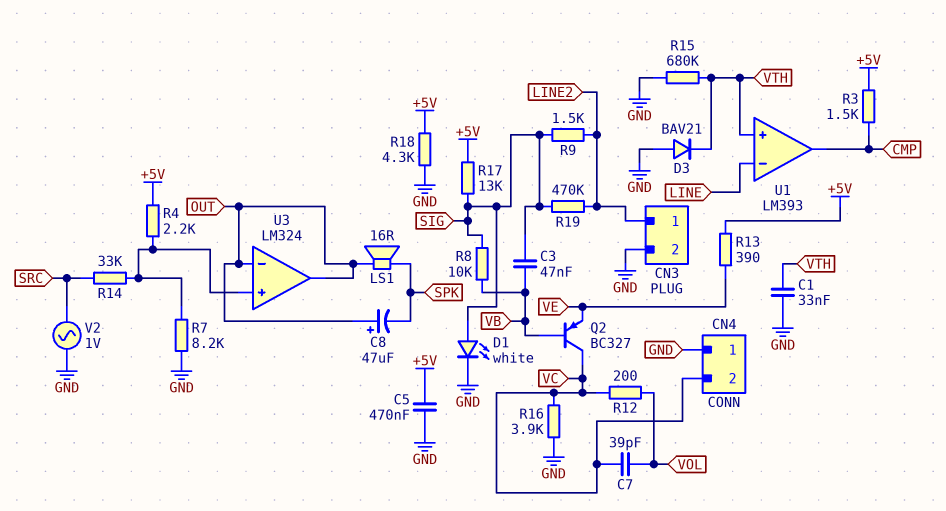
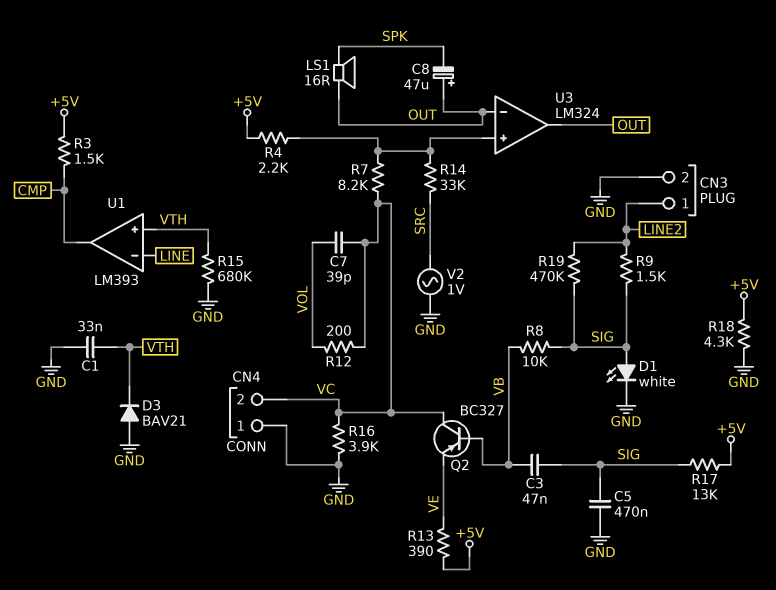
C5: 470nF (+5V, GND) -> 470nF (GND, SIG)
R7: 8.2k (GND, U3/in+) -> 8.2k (U3/in+, VC)

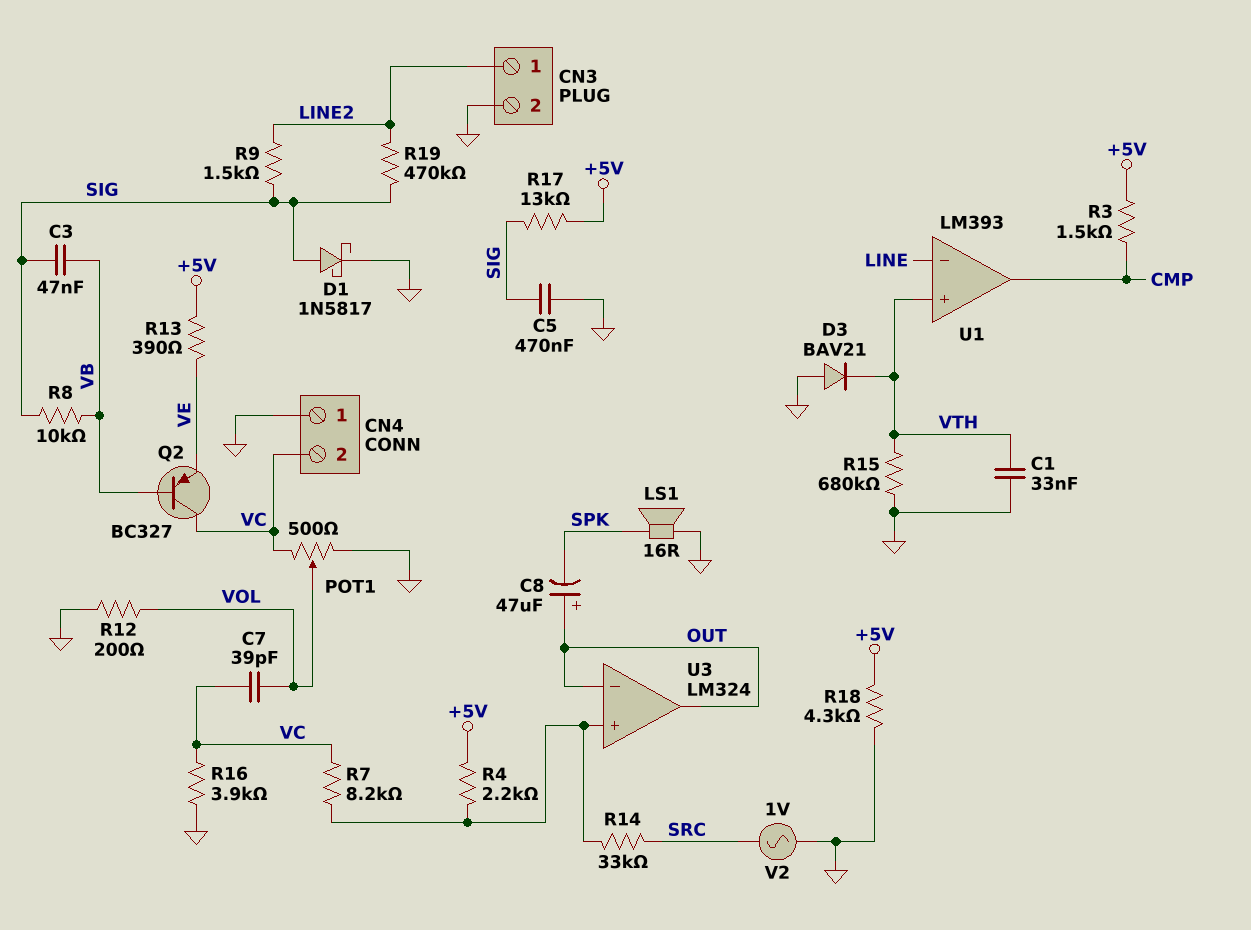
D1: LED white (A SIG, K GND) -> schottky 1N5817 (A SIG, K GND)
LS1: speaker 16R (OUT, SPK) -> speaker 16R (GND, SPK)
POT1: none -> 500 (GND, VC, wiper VOL)
R12: 200 (VC, VOL) -> 200 (GND, VOL)

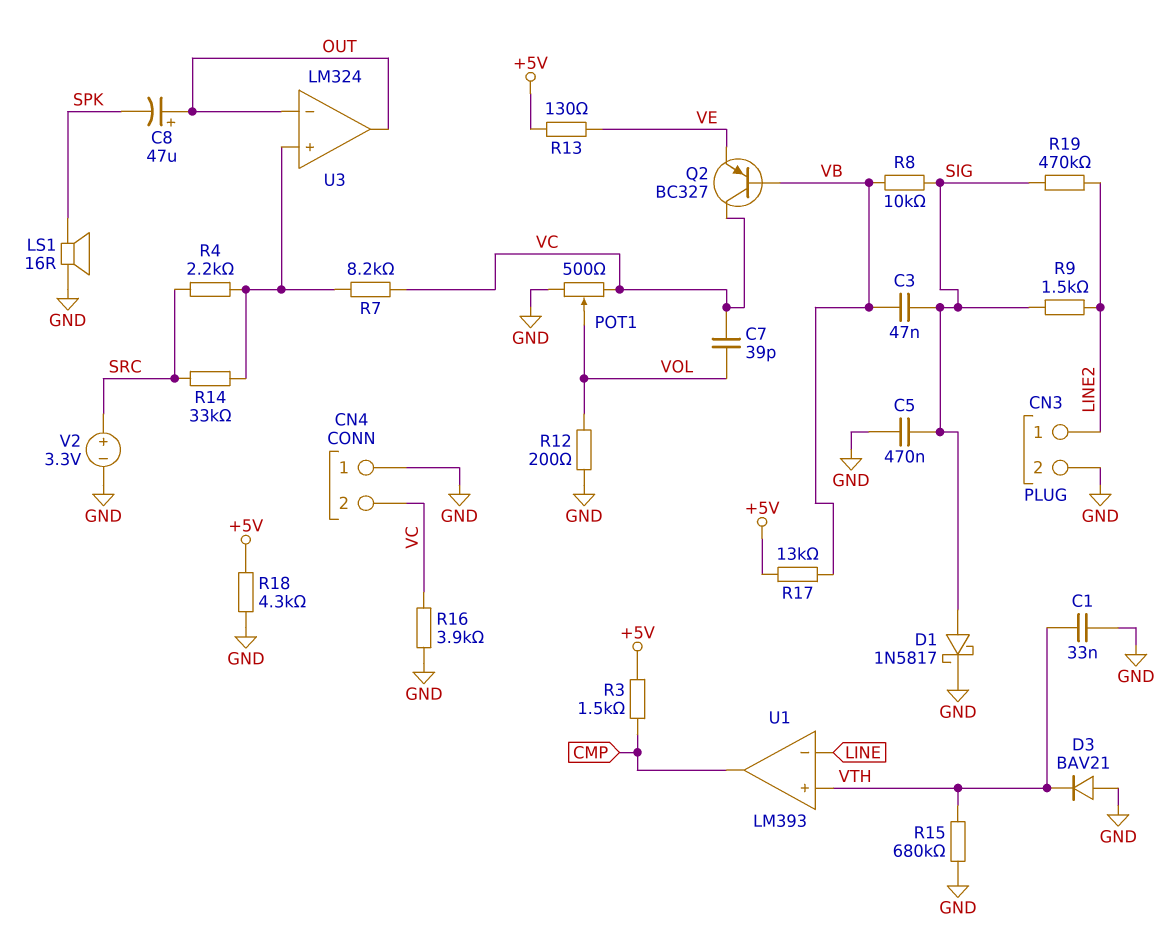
R4: 2.2k (+5V, U3/in+) -> 2.2k (SRC, U3/in+)
R13: 390 (+5V, VE) -> 130 (+5V, VE)
R17: 13k (+5V, SIG) -> 13k (+5V, VB)
V2: AC 1V (GND, SRC) -> 3.3V (plus SRC, minus GND)

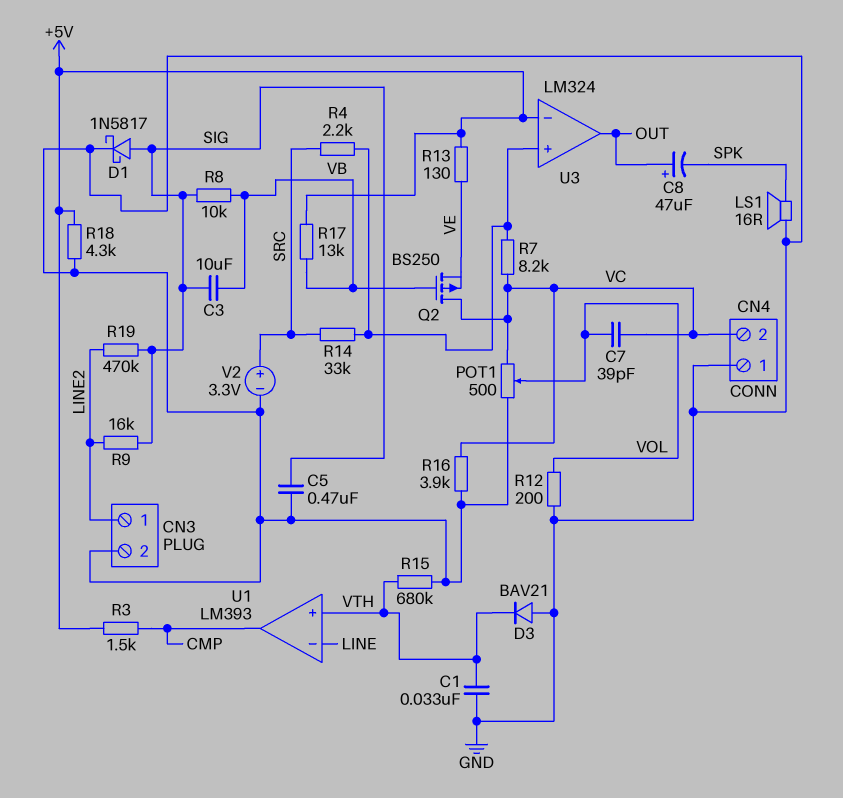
C3: 47nF (SIG, VB) -> 10uF (SIG, VB)
Q2: PNP BC327 (B VB, C VC, E VE) -> PMOS BS250 (G VB, D VC, S VE)
R9: 1.5k (LINE2, SIG) -> 16k (LINE2, SIG)
U3 pin in-: OUT -> +5V

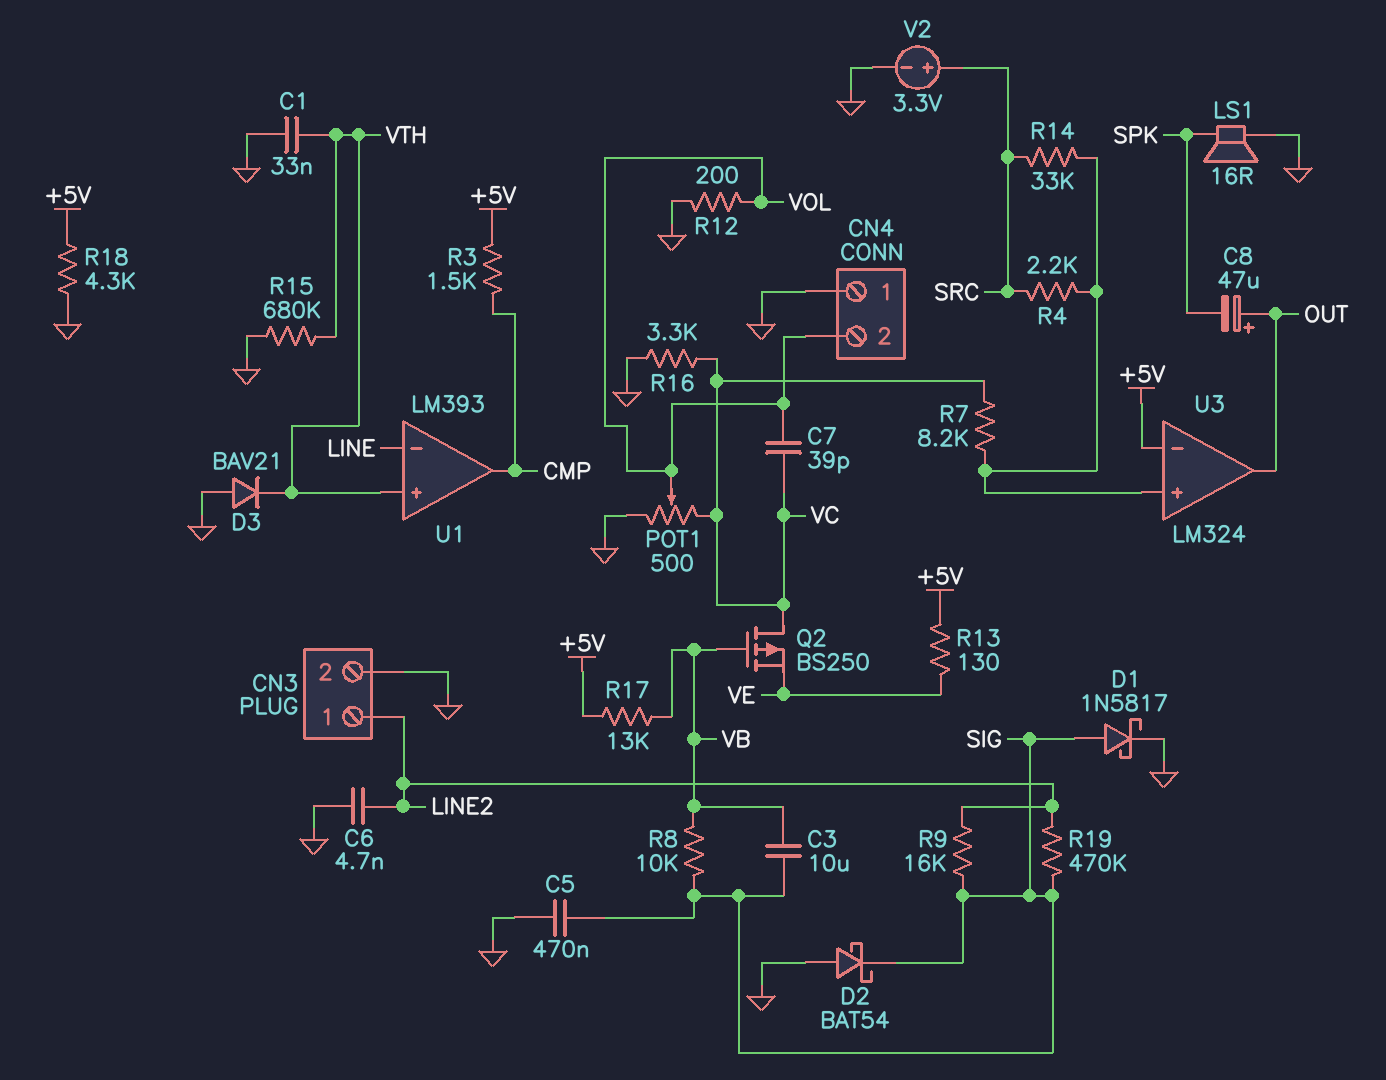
C6: none -> 4.7nF (GND, LINE2)
CN4 pin 2: VC -> VOL
D2: none -> schottky BAT54 (A GND, K SIG)
R16: 3.9k (GND, VC) -> 3.3k (GND, VC)

